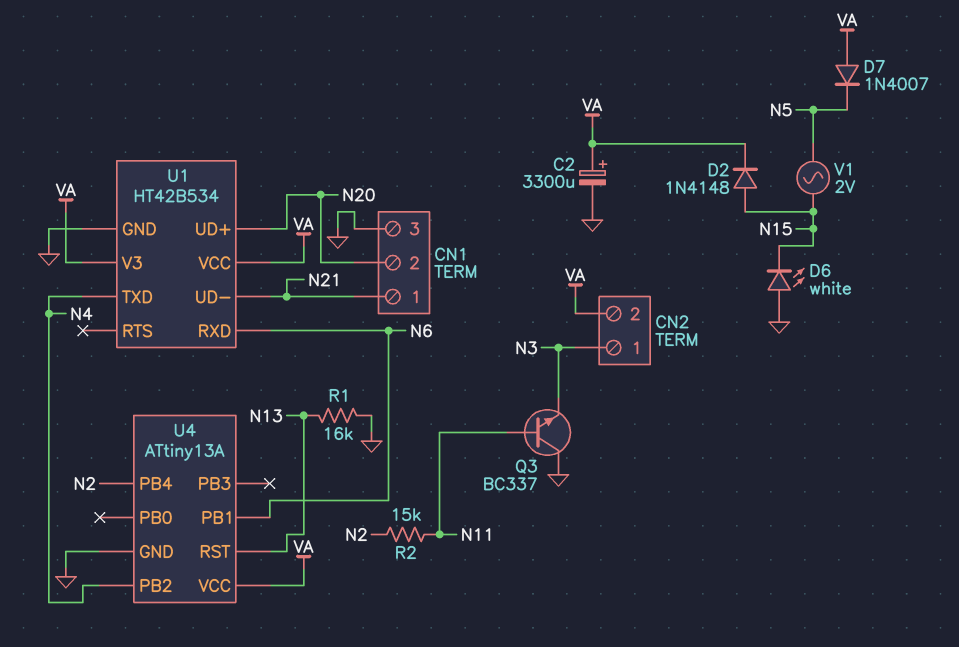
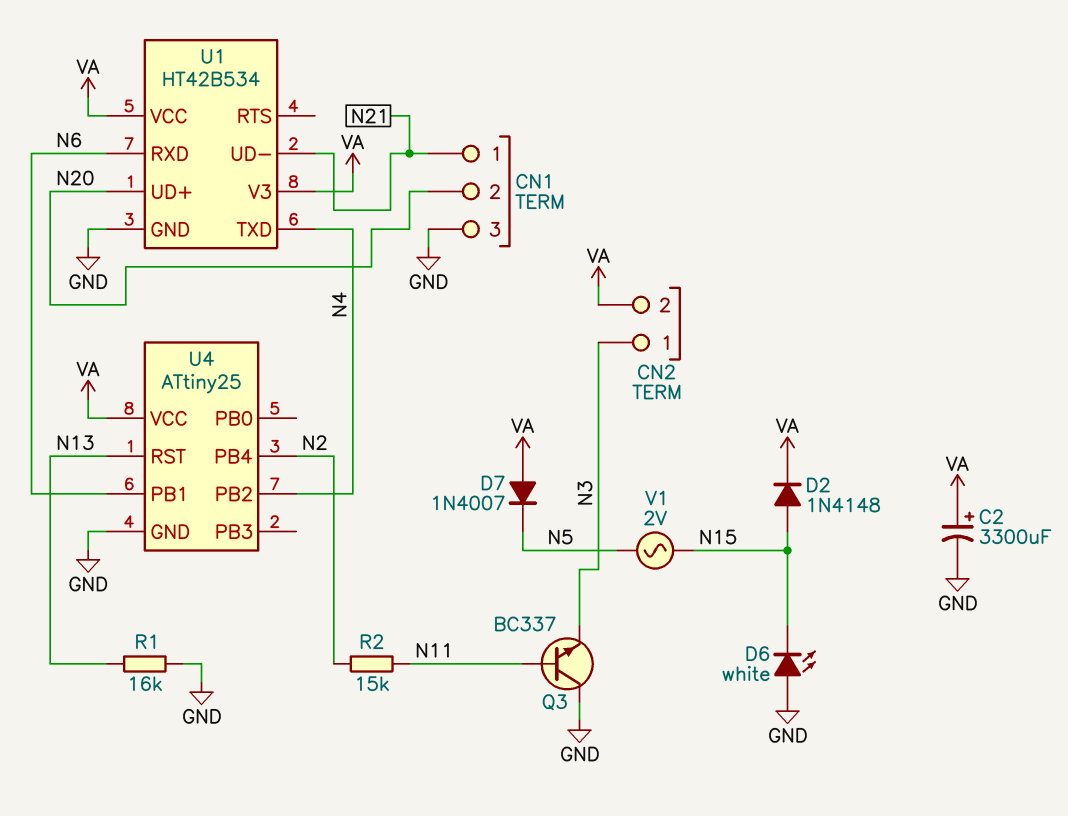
U4: ATtiny13A -> ATtiny25

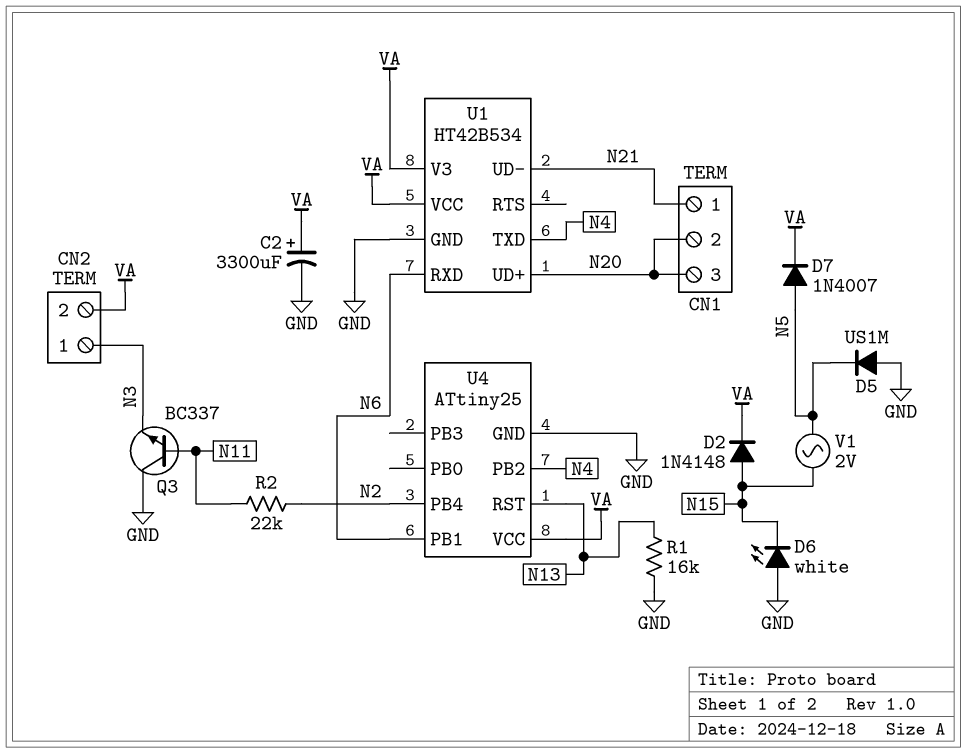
CN1 pin 3: GND -> N20
D5: none -> diode US1M (A GND, K N5)
D7: diode 1N4007 (A VA, K N5) -> diode 1N4007 (A N5, K VA)
R2: 15k (N2, N11) -> 22k (N2, N11)

